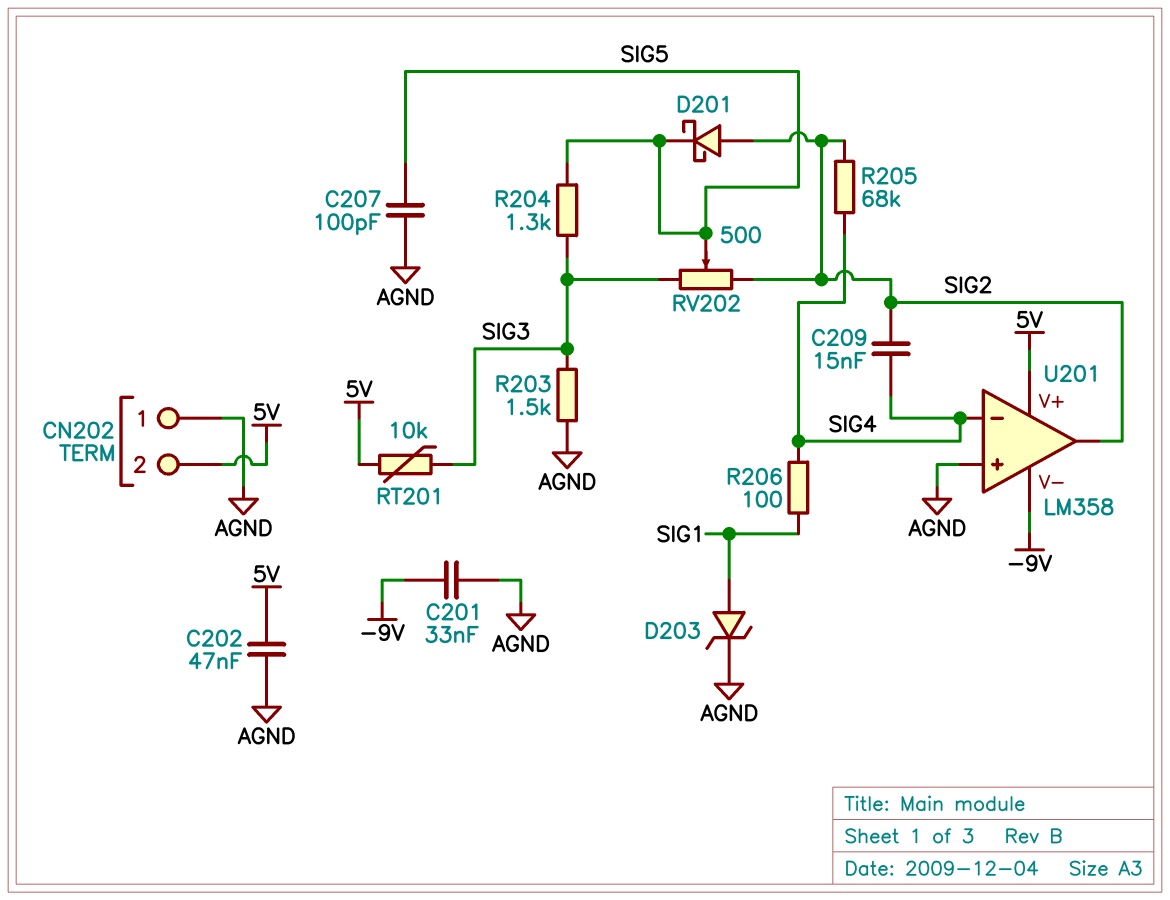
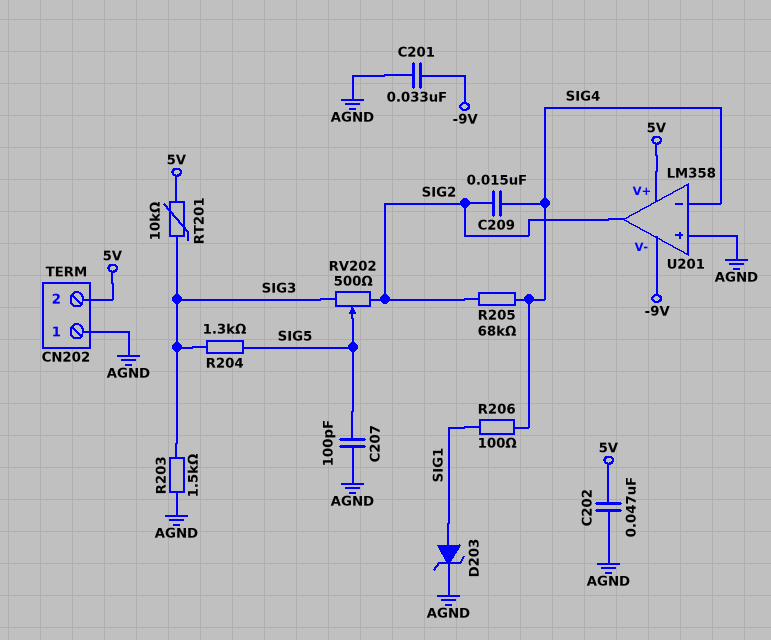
D201: schottky (A SIG2, K SIG5) -> none

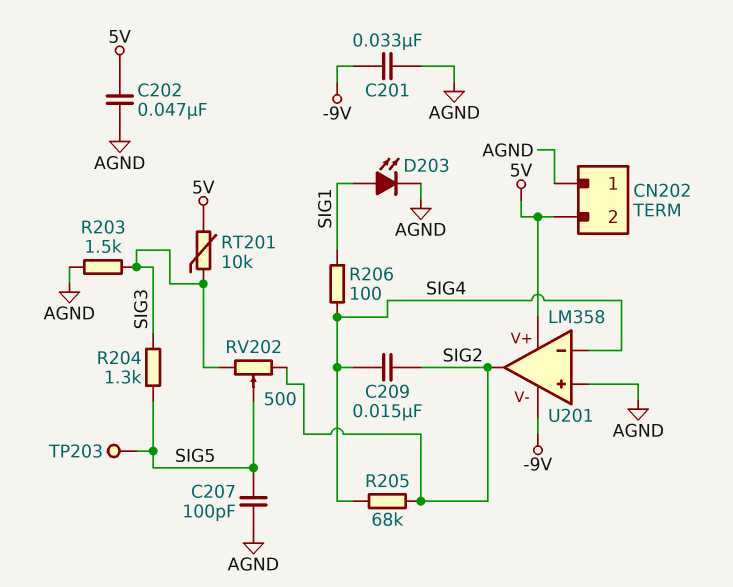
D203: zener (A SIG1, K AGND) -> LED (A SIG1, K AGND)
TP203: none -> test point (SIG5)

